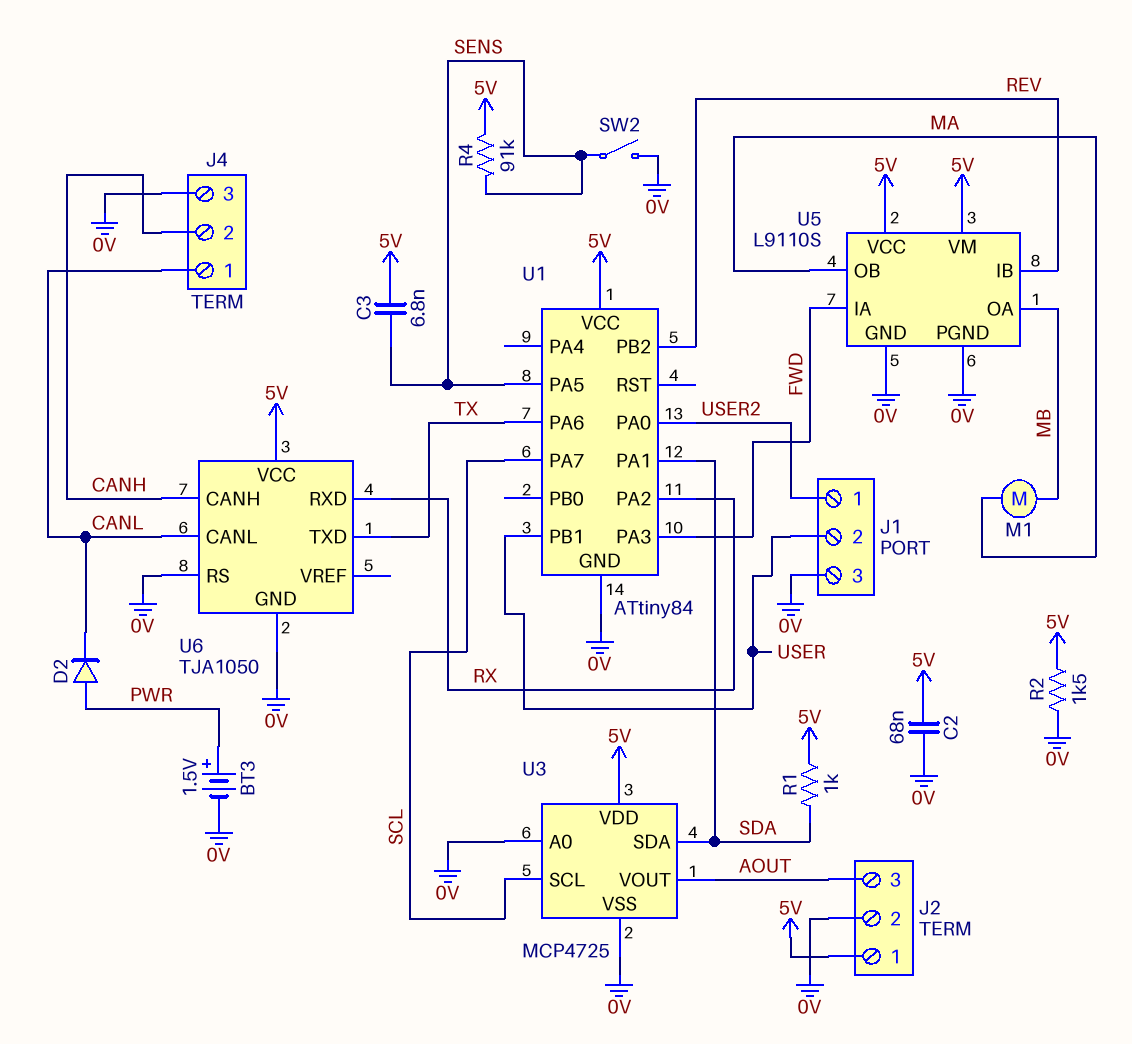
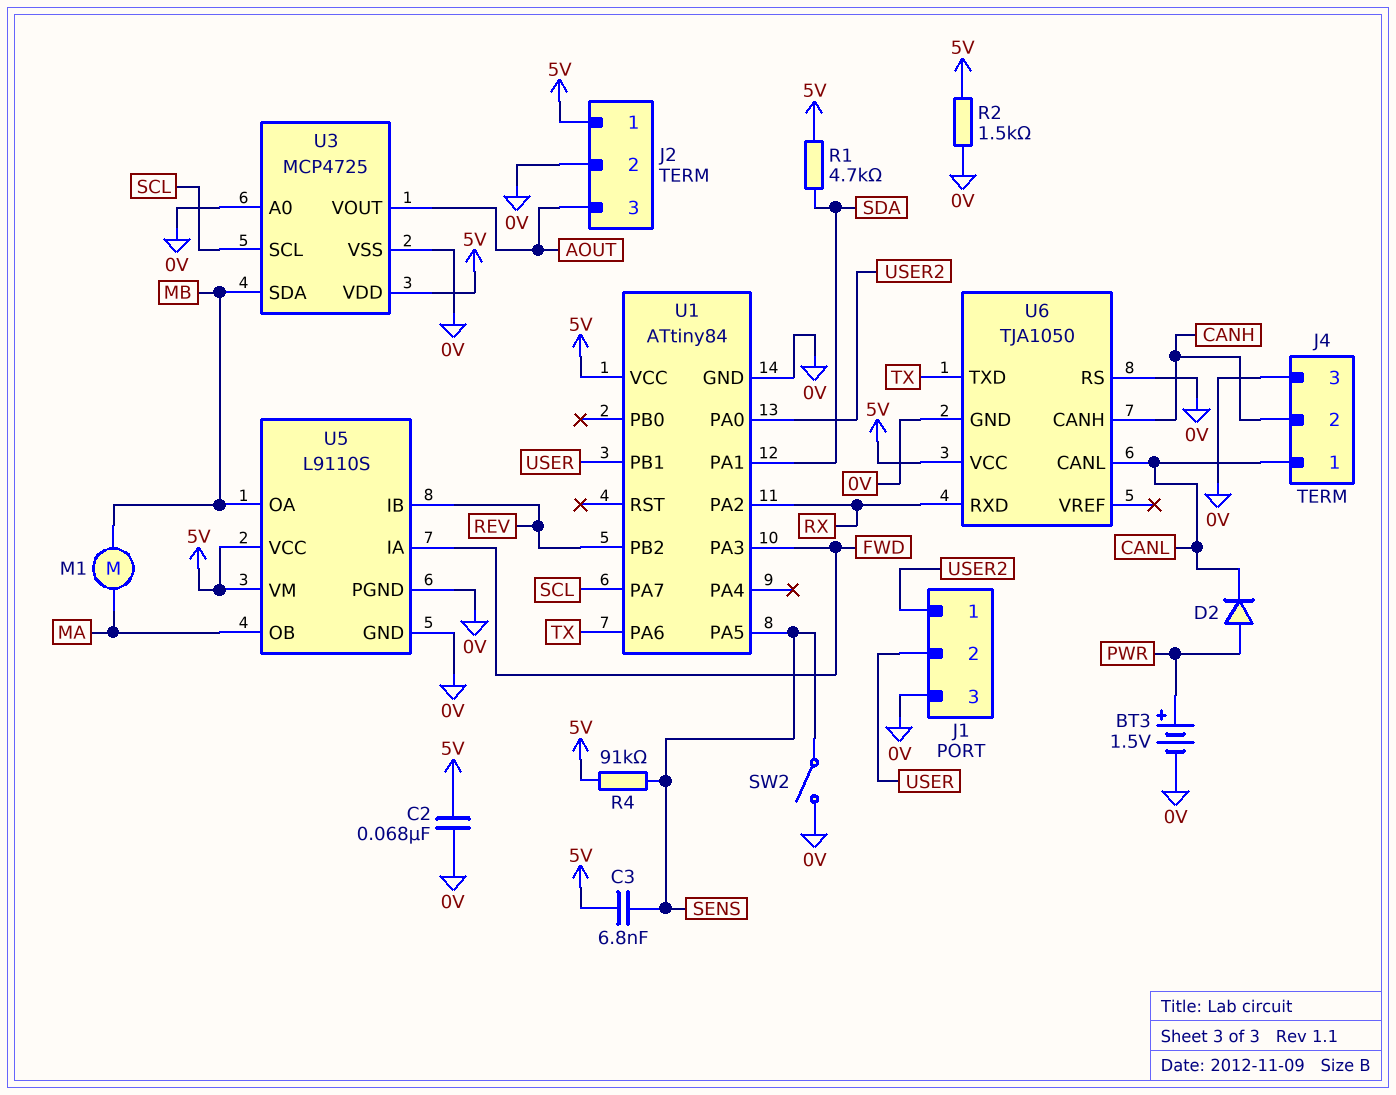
R1: 1k (5V, SDA) -> 4.7k (5V, SDA)
U3 pin SDA: SDA -> MB

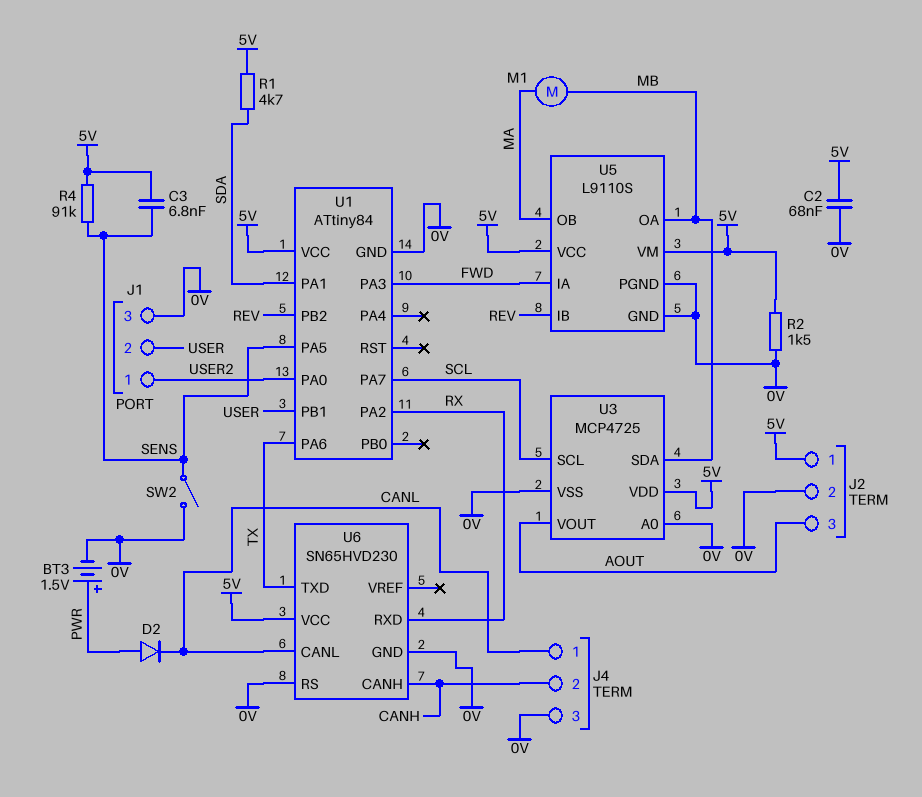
U6: TJA1050 -> SN65HVD230

